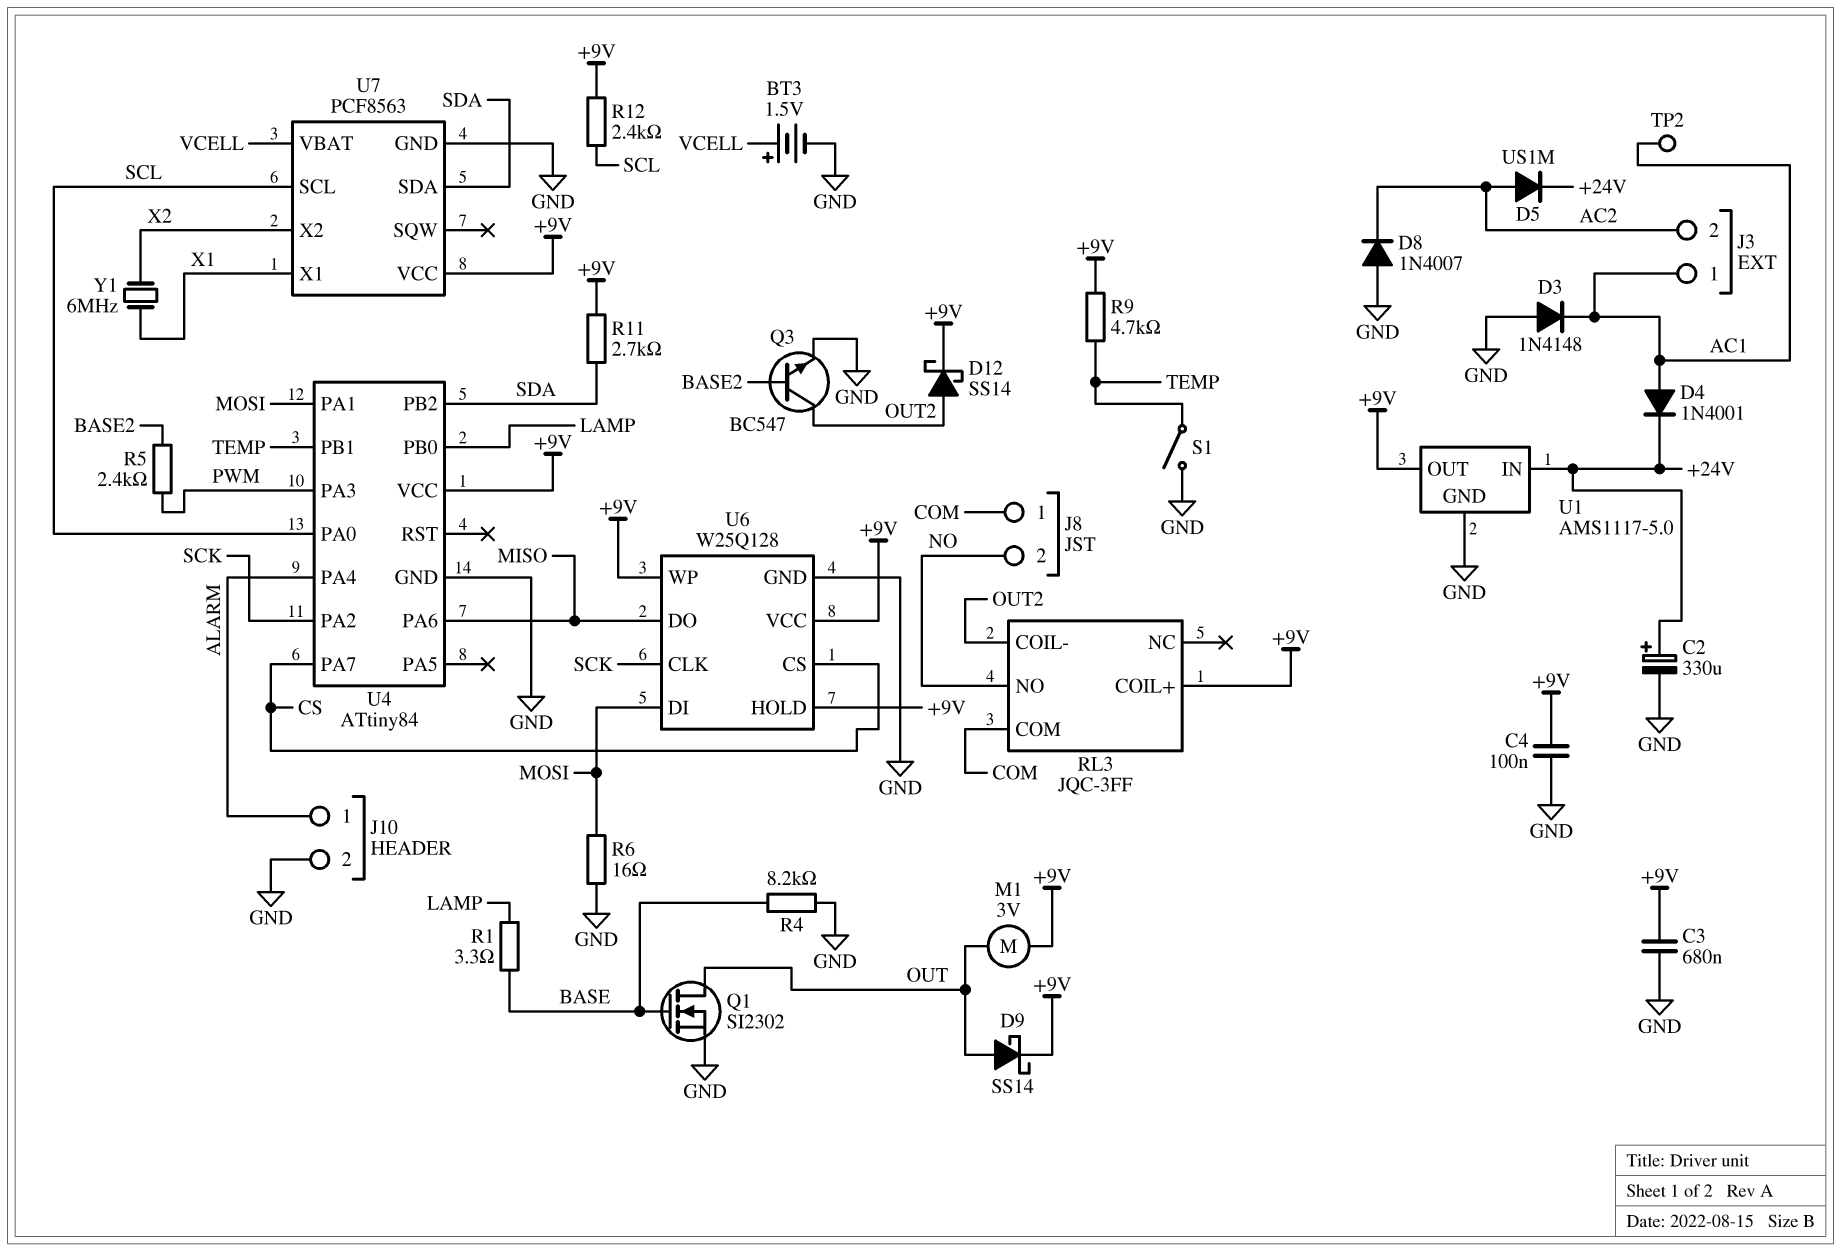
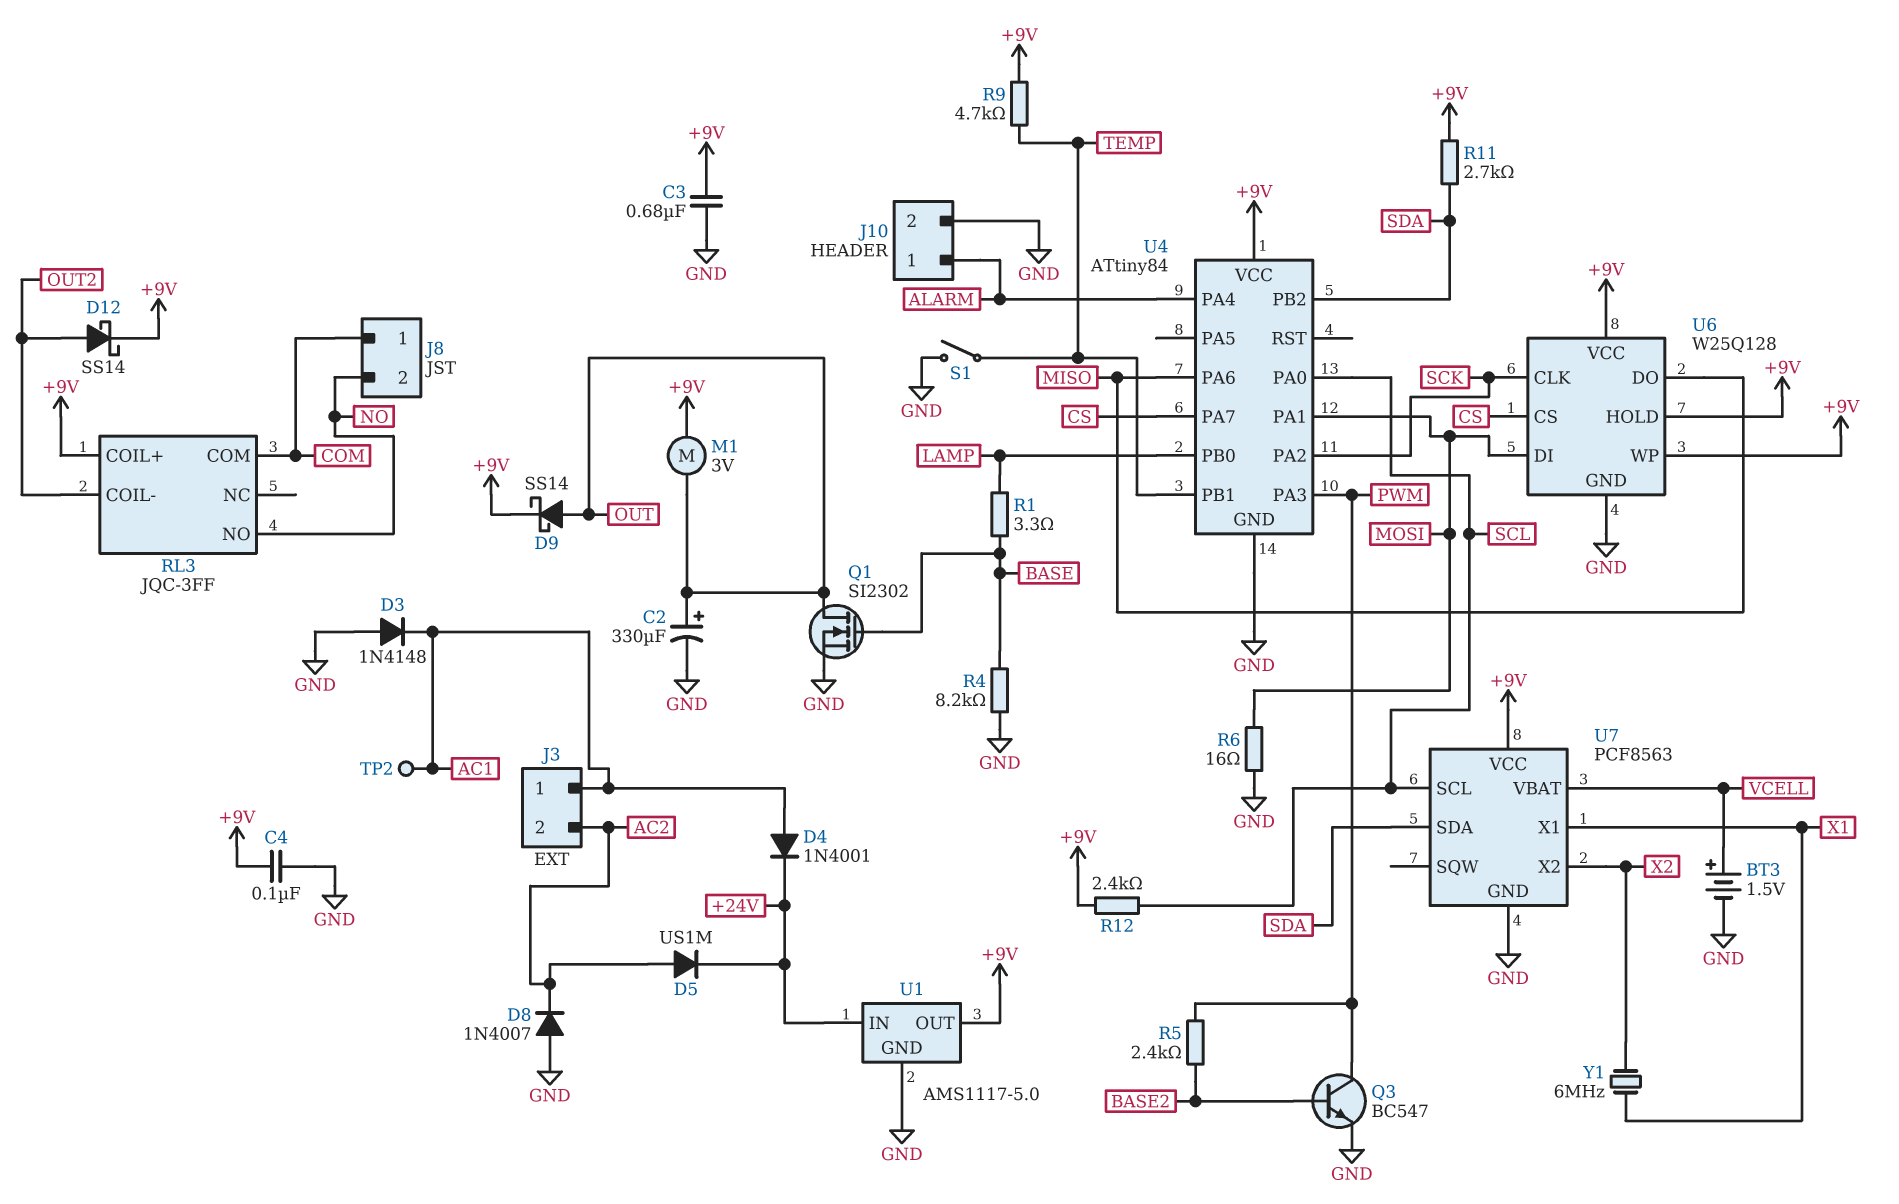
C2: 330uF (plus +24V, minus GND) -> 330uF (plus OUT, minus GND)
Q3: NPN BC547 (B BASE2, C OUT2, E GND) -> NPN BC547 (B BASE2, C PWM, E GND)

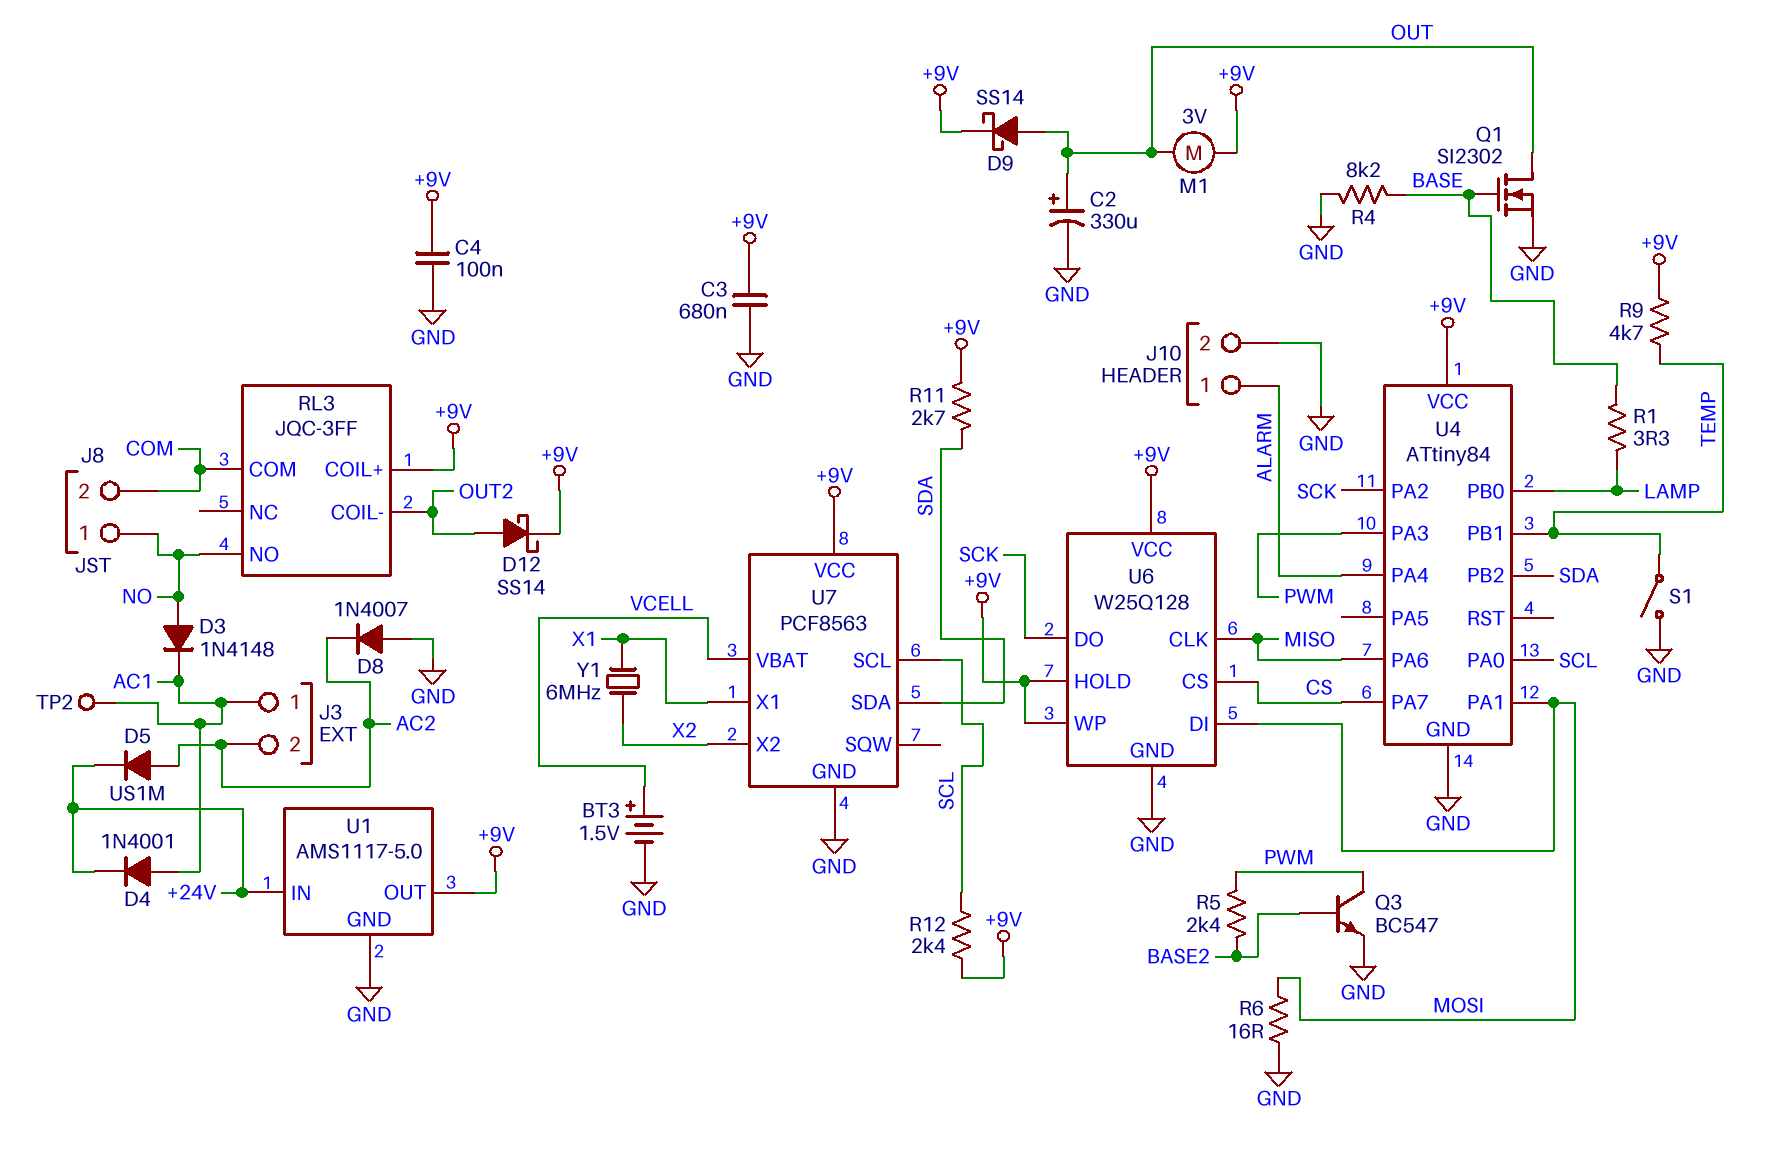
D3: diode 1N4148 (A GND, K AC1) -> diode 1N4148 (A NO, K AC1)
J8 pin 1: COM -> NO
J8 pin 2: NO -> COM
U6 pin CLK: SCK -> MISO
U6 pin DO: MISO -> SCK

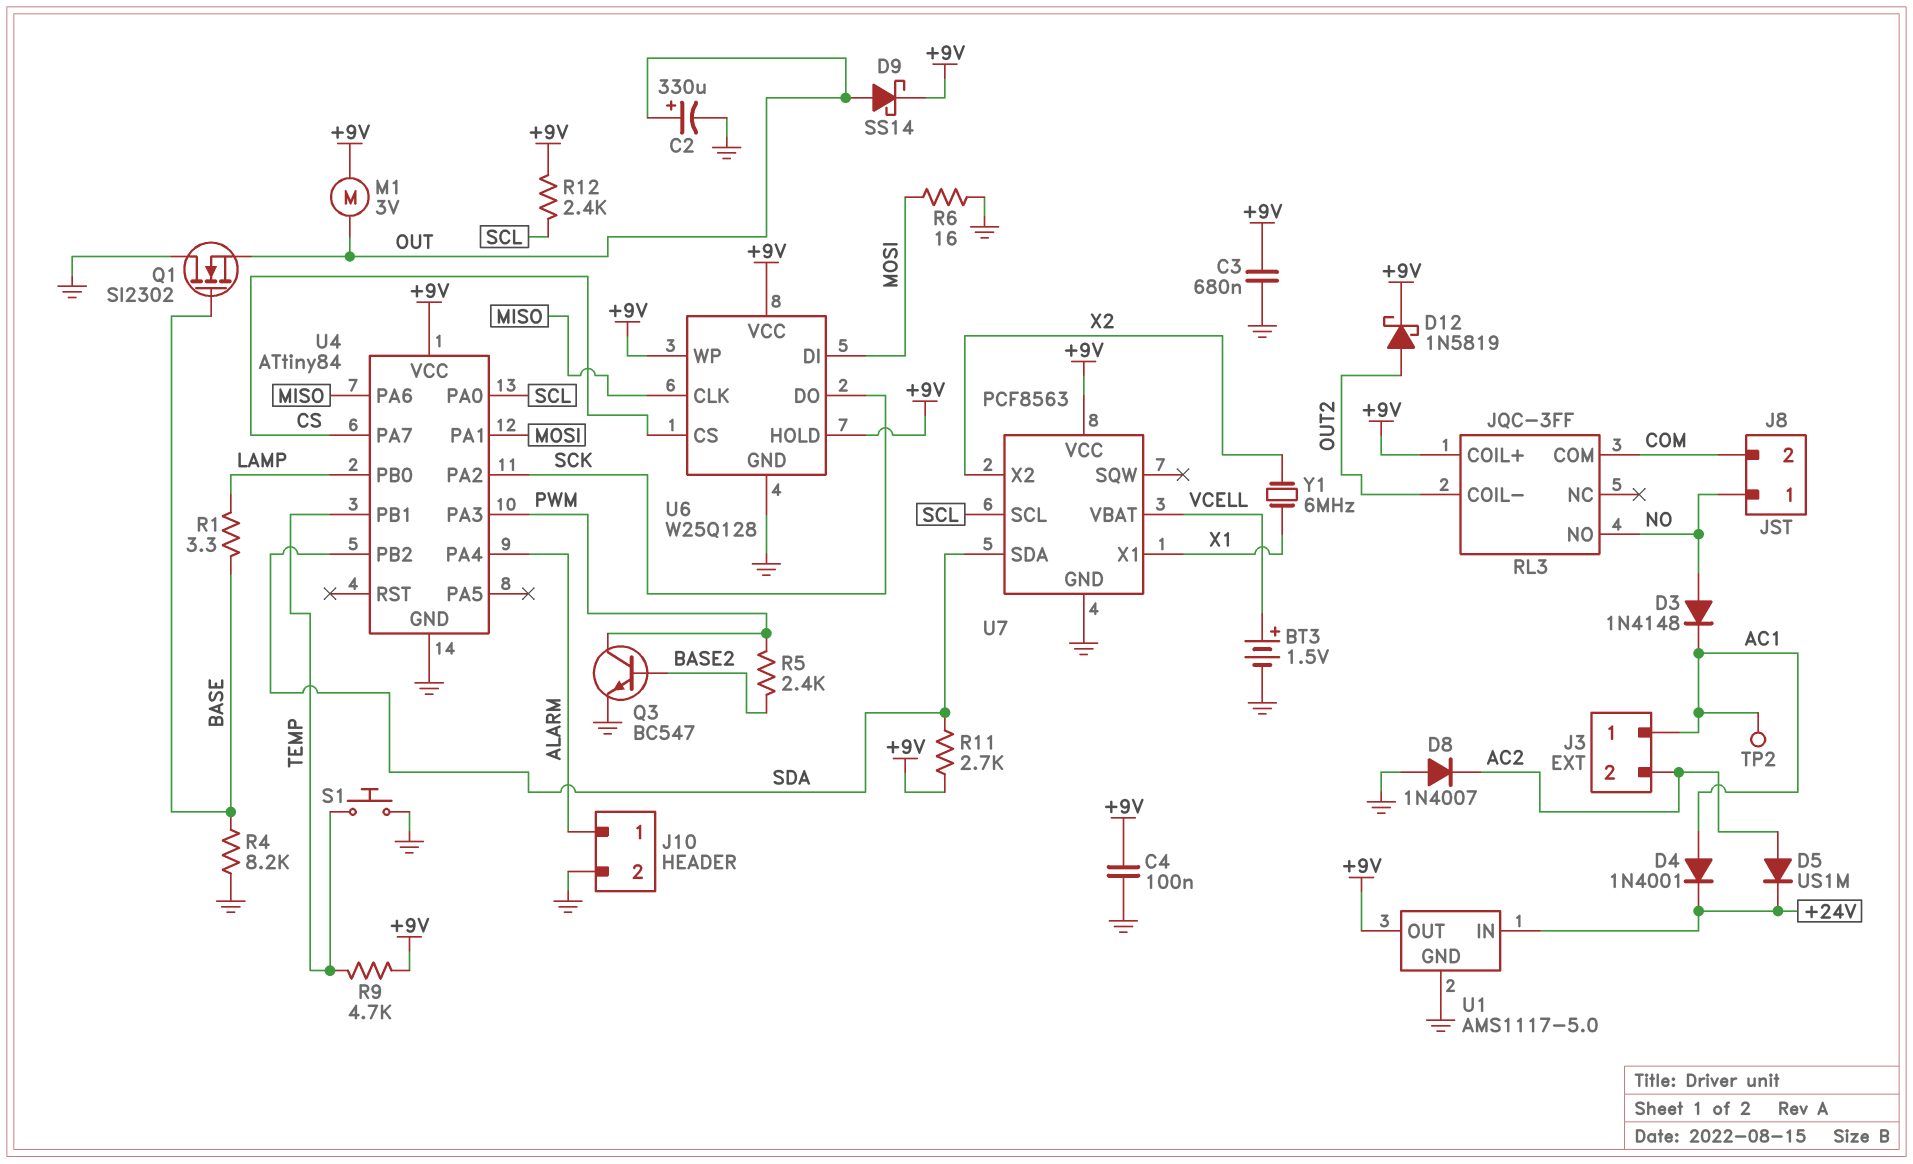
D12: schottky SS14 (A OUT2, K +9V) -> schottky 1N5819 (A OUT2, K +9V)
Q1: NMOS SI2302 (G BASE, D OUT, S GND) -> NMOS SI2302 (G BASE, D GND, S OUT)
S1: switch (GND, TEMP) -> button (GND, TEMP)

